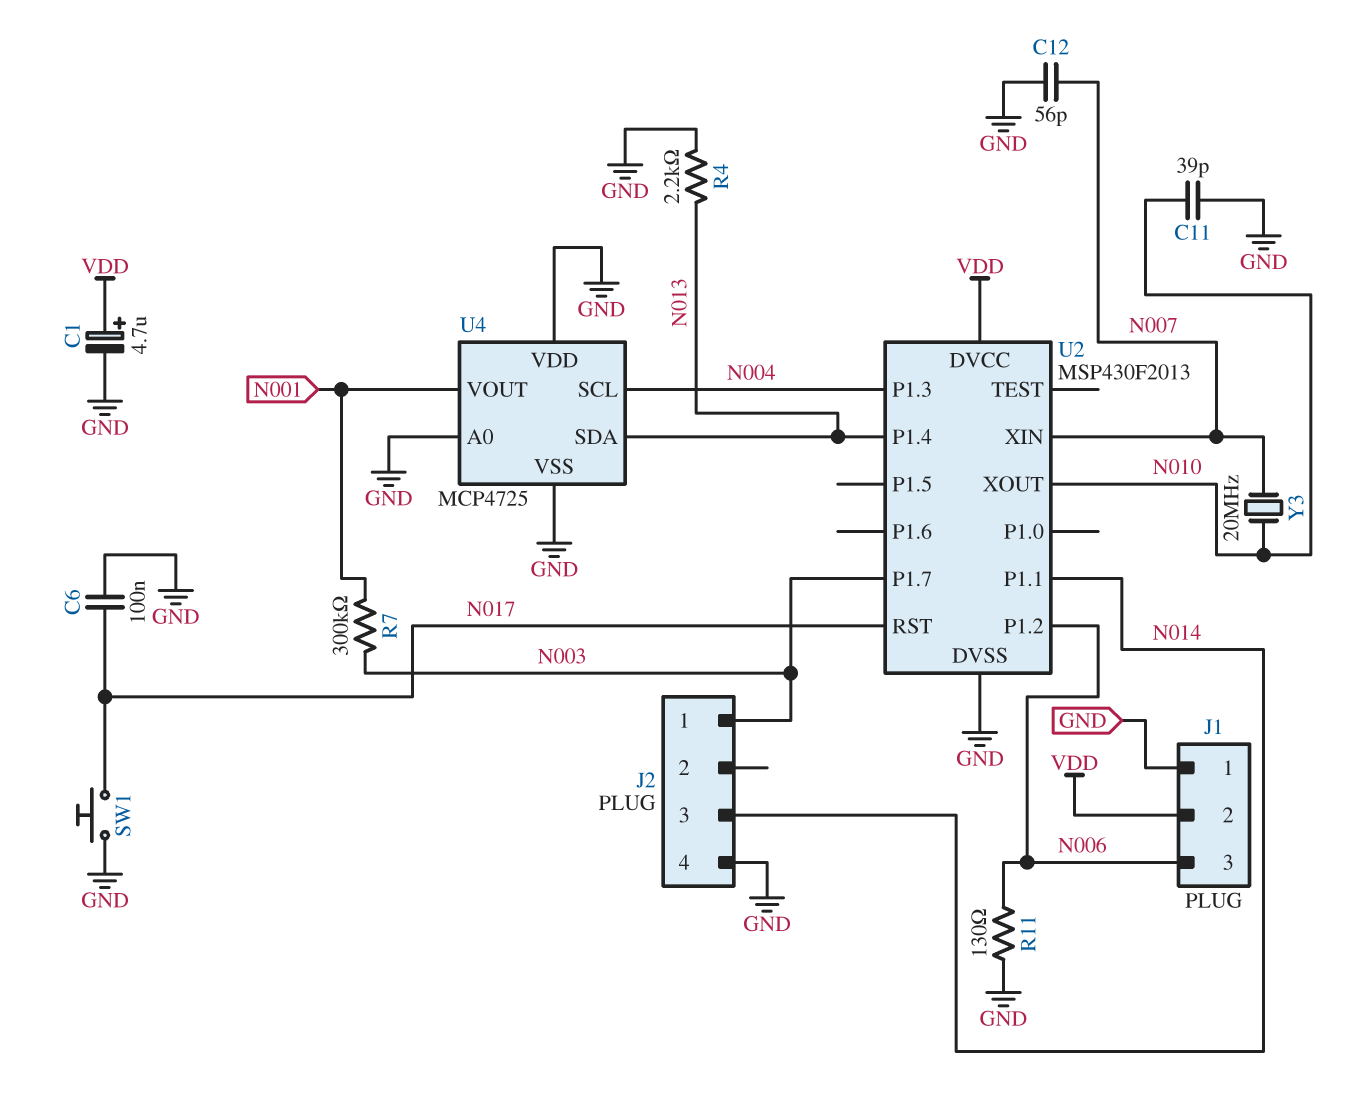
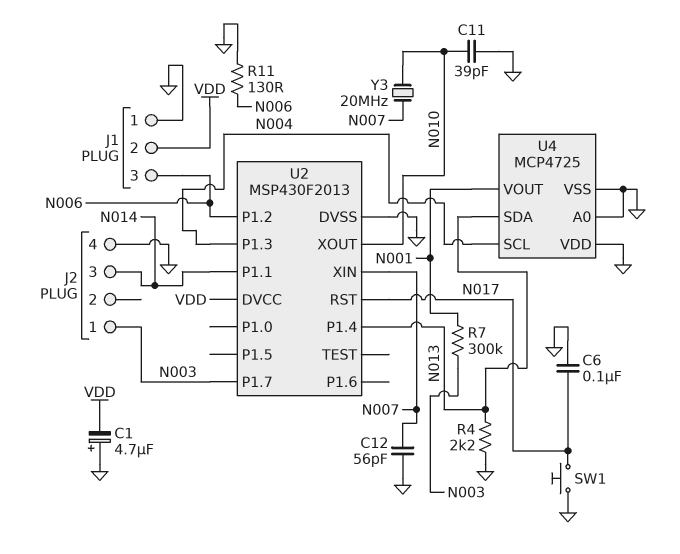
C1: 4.7uF (plus VDD, minus GND) -> 4.7uF (plus GND, minus VDD)

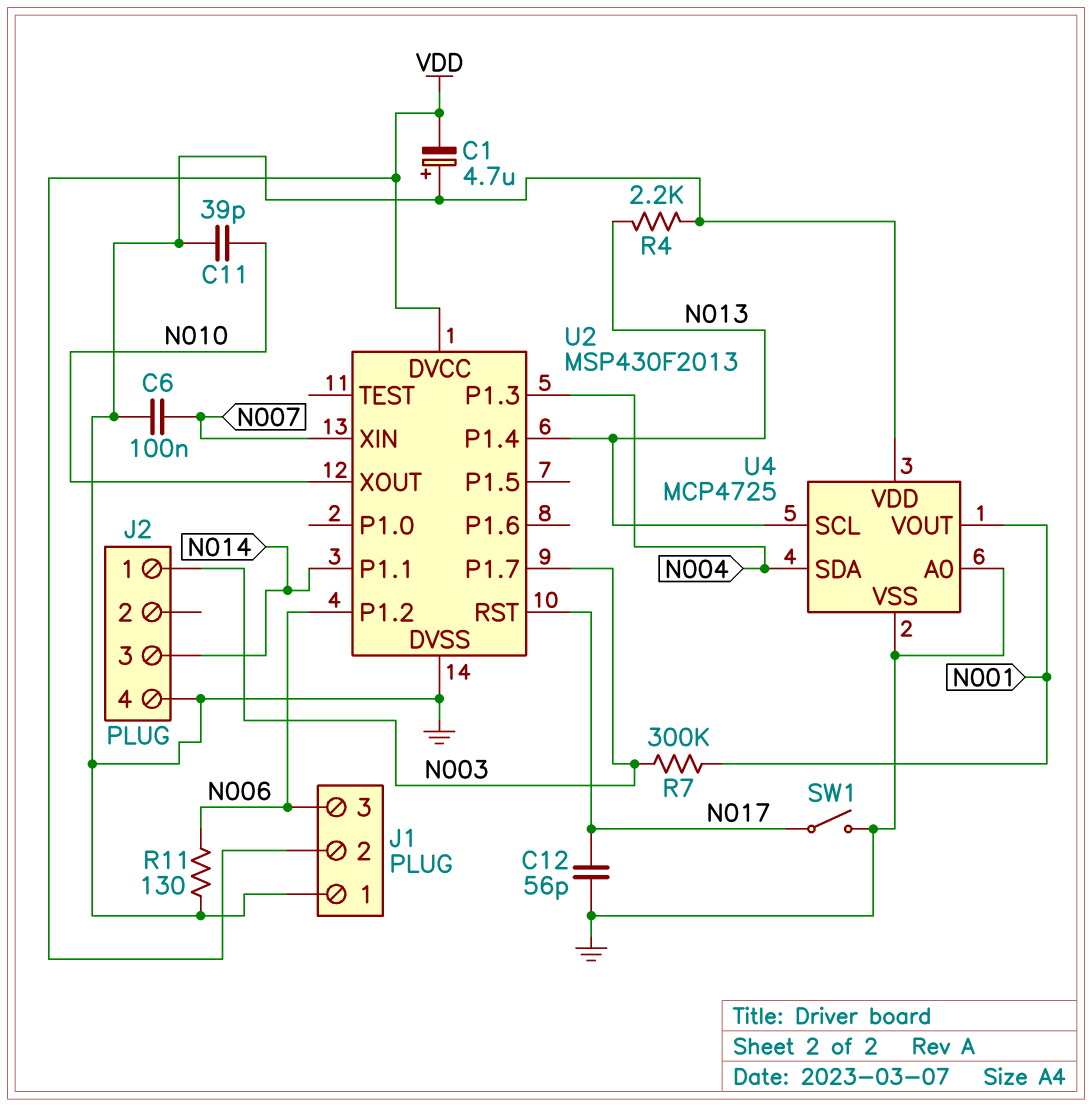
C6: 100nF (GND, N017) -> 100nF (GND, N007)
C12: 56pF (GND, N007) -> 56pF (GND, N017)
SW1: button (GND, N017) -> switch (GND, N017)
U4 pin SCL: N004 -> N013
U4 pin SDA: N013 -> N004
Y3: 20MHz (N007, N010) -> none

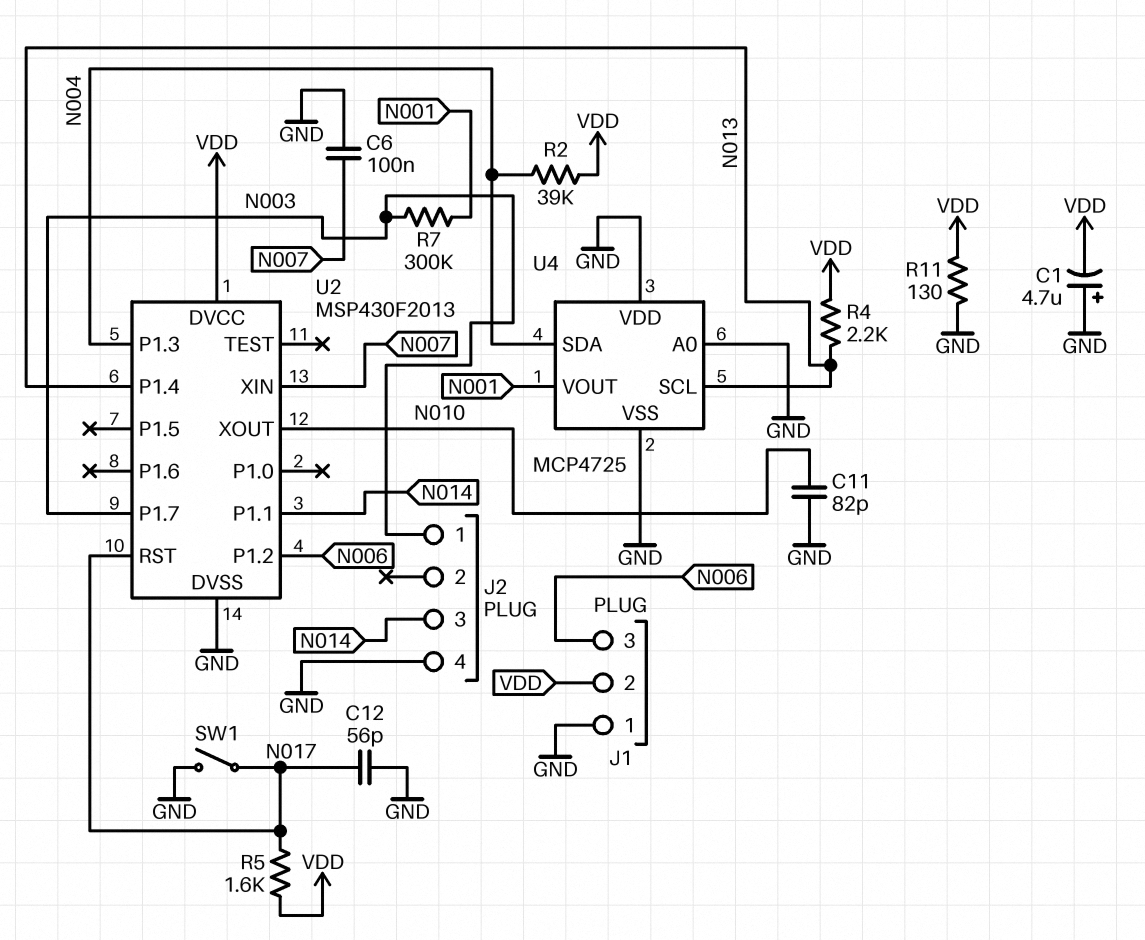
C11: 39pF (GND, N010) -> 82pF (GND, N010)
R2: none -> 39k (N004, VDD)
R4: 2.2k (GND, N013) -> 2.2k (N013, VDD)
R5: none -> 1.6k (N017, VDD)
R11: 130 (GND, N006) -> 130 (GND, VDD)

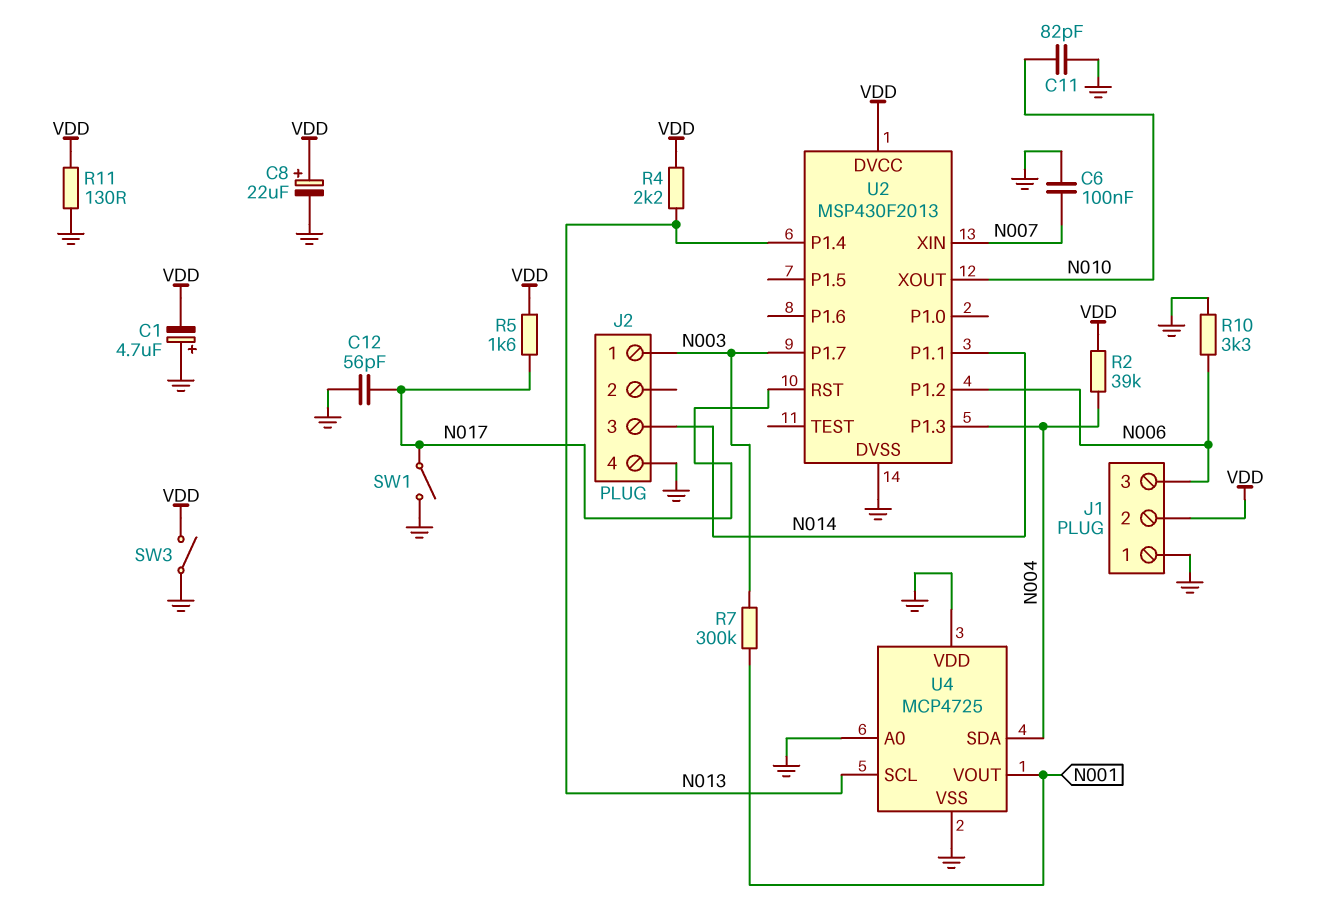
C8: none -> 22uF (plus VDD, minus GND)
R10: none -> 3.3k (GND, N006)
SW3: none -> switch (GND, VDD)

